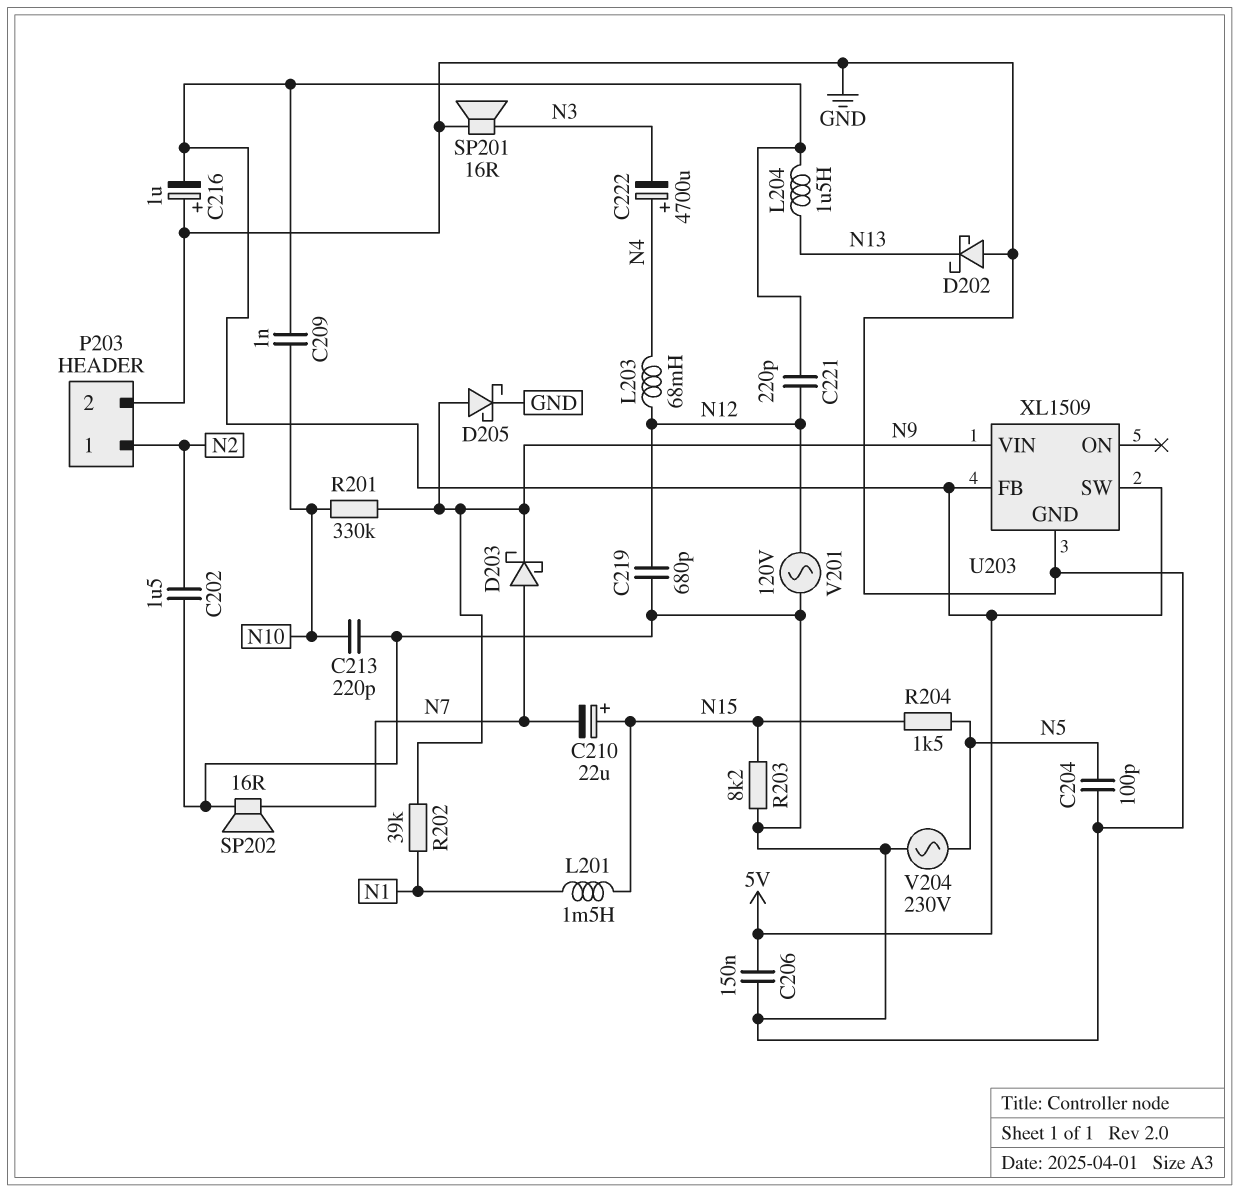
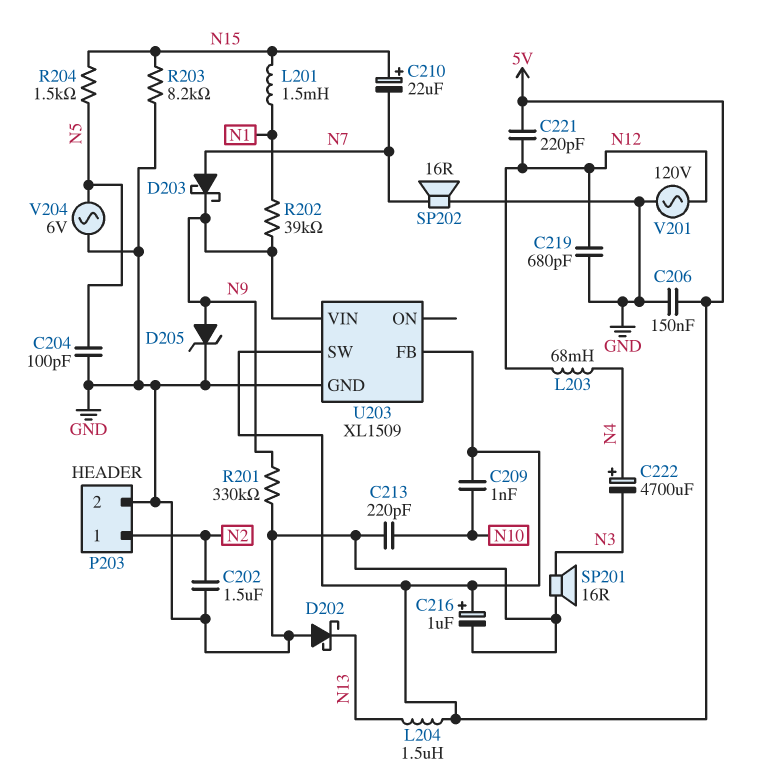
C216: 1uF (plus GND, minus 5V) -> 1uF (plus 5V, minus GND)
D205: schottky (A N9, K GND) -> zener (A N9, K GND)
R201: 330k (N9, N10) -> 330k (GND, N9)
V204: AC 230V (GND, N5) -> AC 6V (GND, N5)

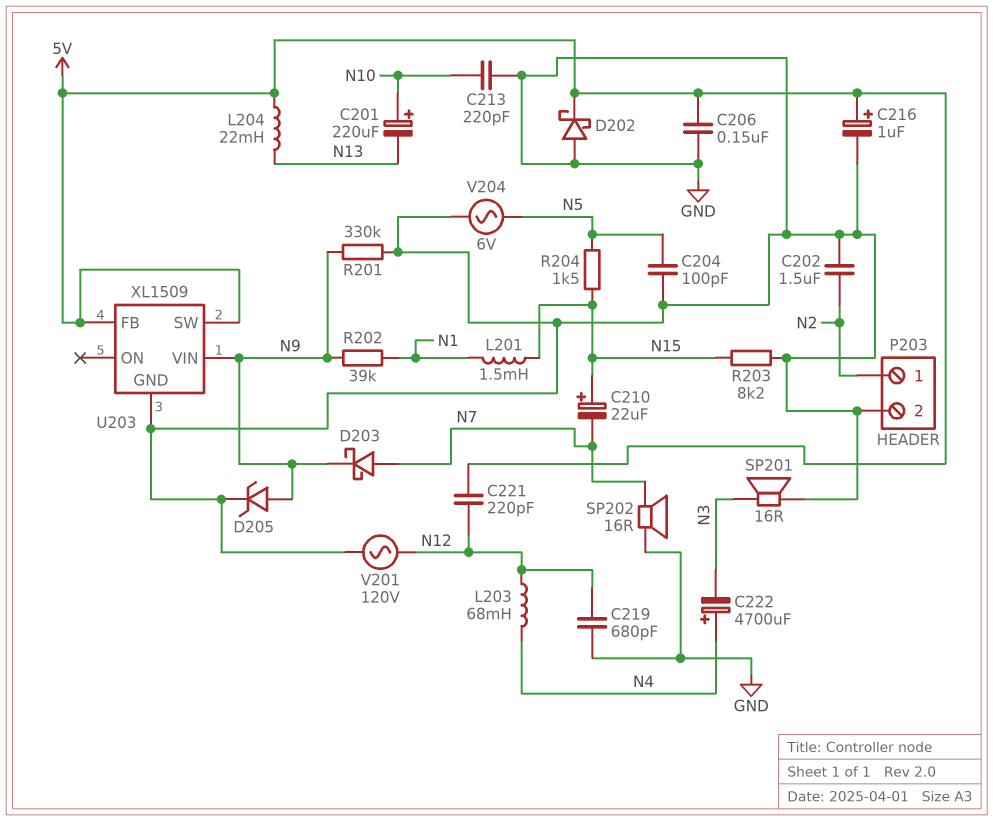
C201: none -> 220uF (plus N10, minus N13)
C209: 1nF (5V, N10) -> none
D202: schottky (A GND, K N13) -> schottky (A GND, K 5V)
L204: 1.5uH (5V, N13) -> 22mH (5V, N13)

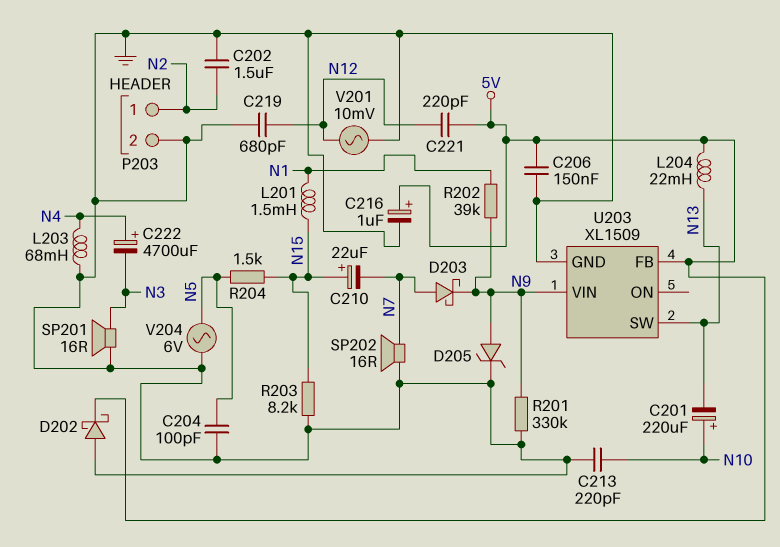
L203: 68mH (N4, N12) -> 68mH (GND, N4)
U203 pin SW: 5V -> N13
V201: AC 120V (GND, N12) -> AC 10mV (GND, N12)

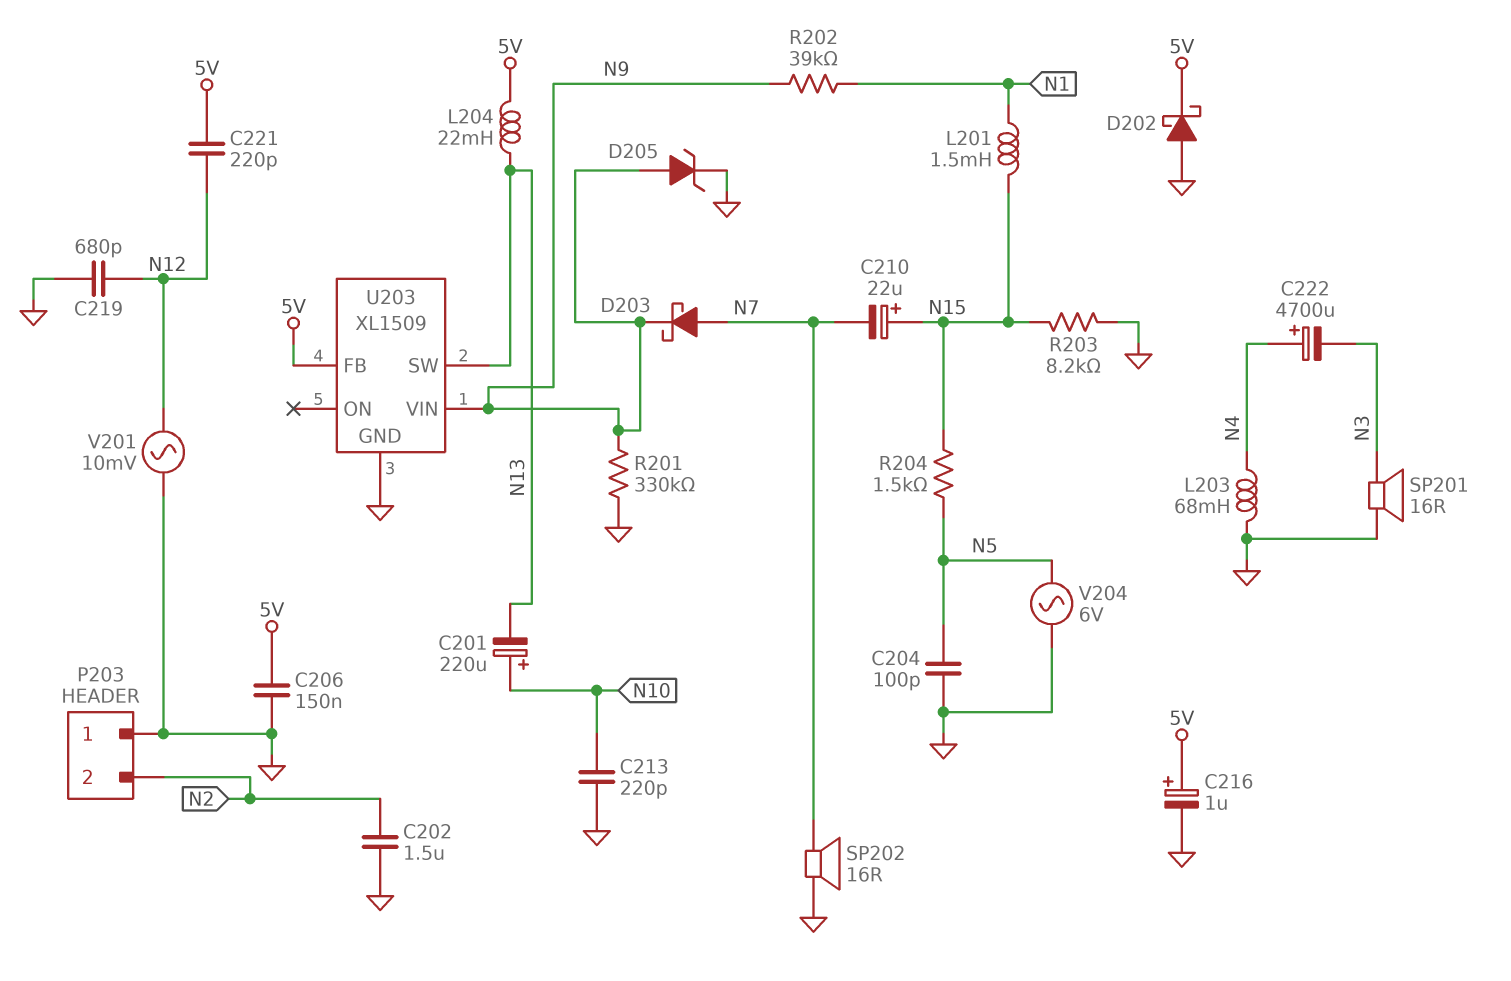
P203 pin 1: N2 -> GND
P203 pin 2: GND -> N2

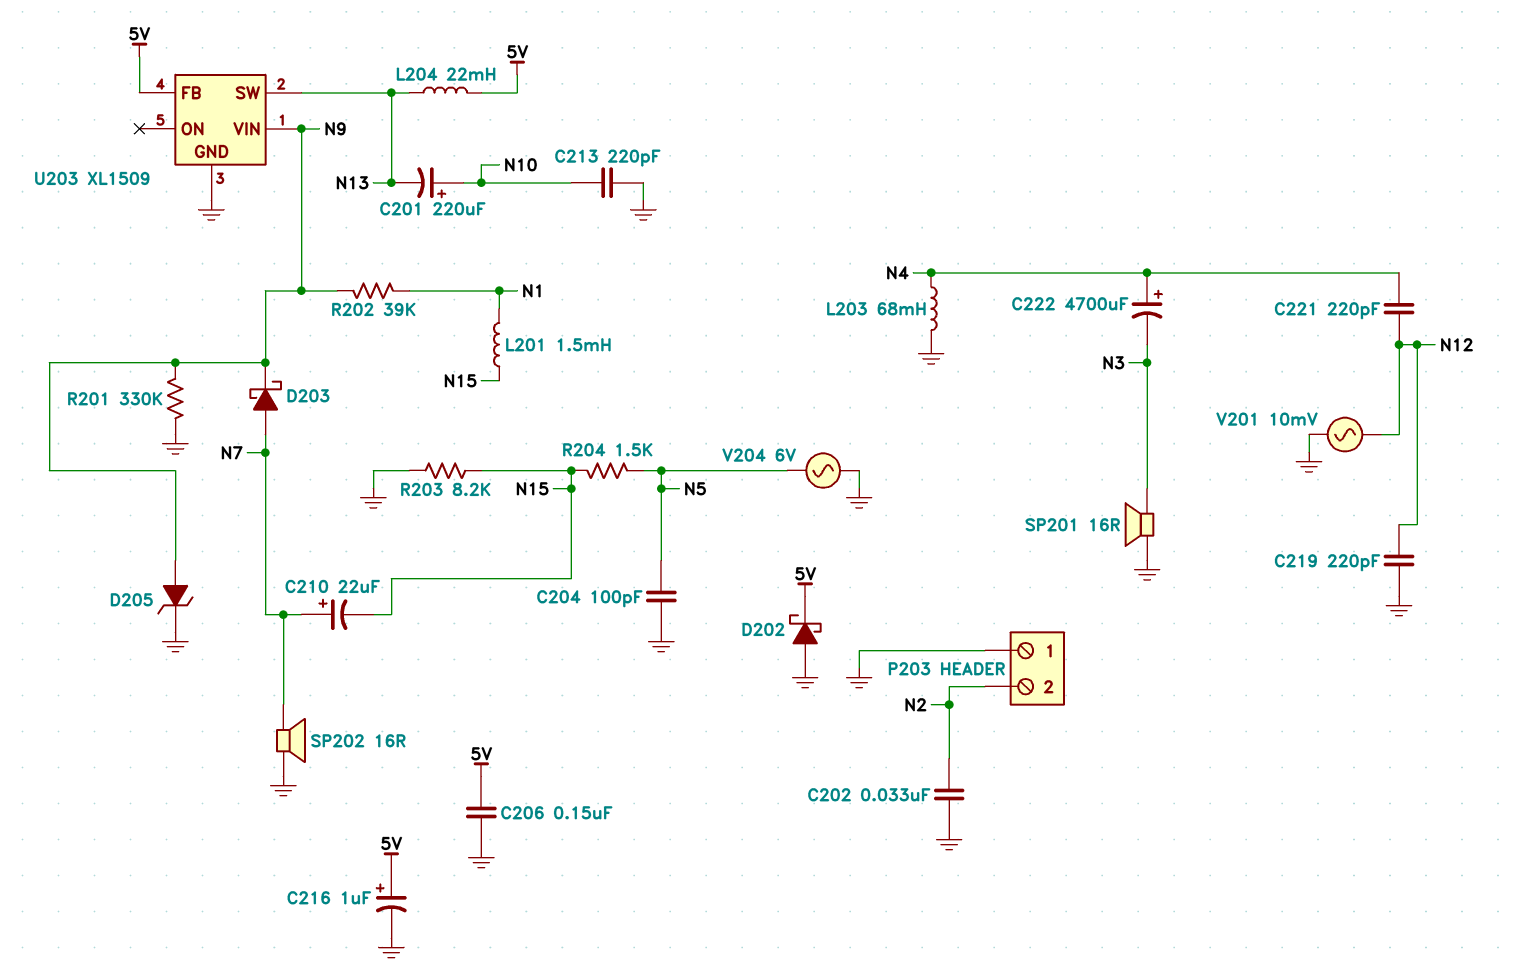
C202: 1.5uF (GND, N2) -> 33nF (GND, N2)
C210: 22uF (plus N15, minus N7) -> 22uF (plus N7, minus N15)
C219: 680pF (GND, N12) -> 220pF (GND, N12)
C221: 220pF (5V, N12) -> 220pF (N4, N12)

